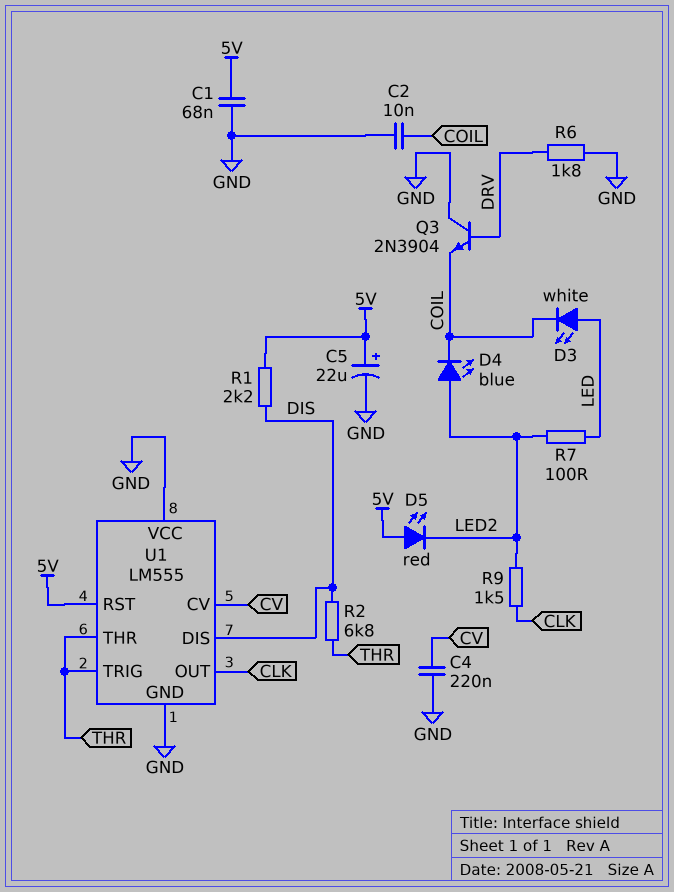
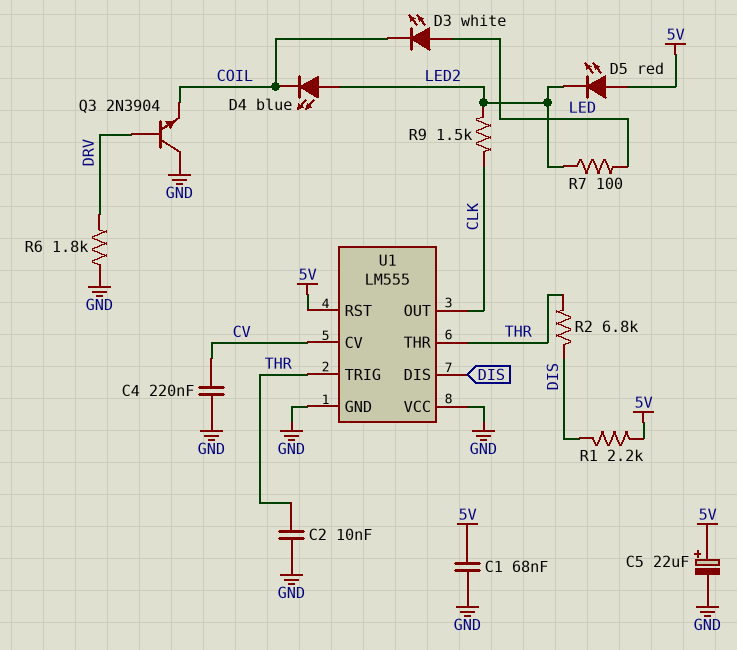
C2: 10nF (COIL, GND) -> 10nF (GND, THR)

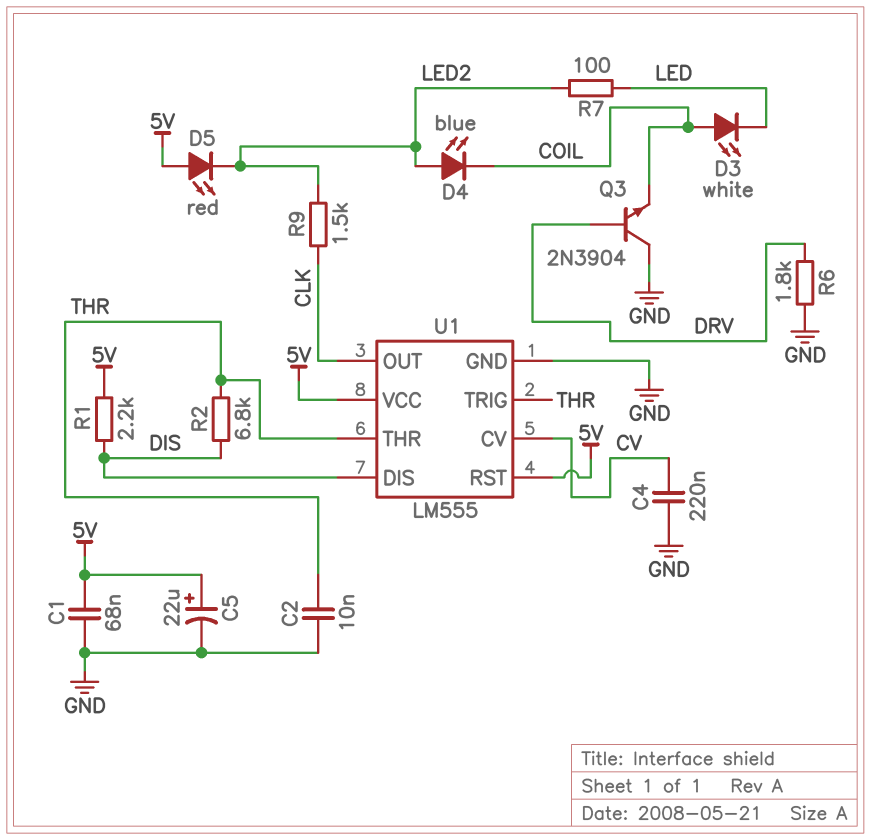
D3: LED white (A LED, K COIL) -> LED white (A COIL, K LED)
U1 pin VCC: GND -> 5V

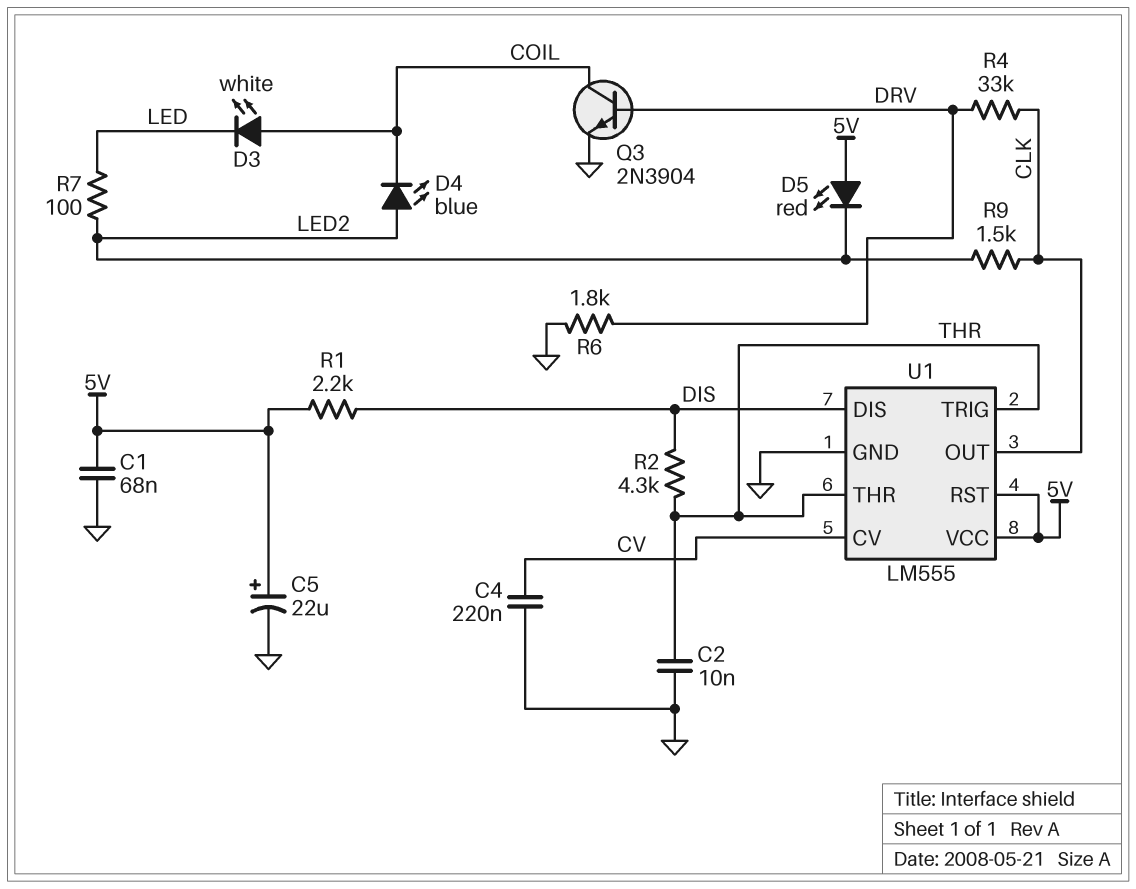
Q3: NPN 2N3904 (B DRV, C GND, E COIL) -> NPN 2N3904 (B DRV, C COIL, E GND)
R2: 6.8k (DIS, THR) -> 4.3k (DIS, THR)
R4: none -> 33k (CLK, DRV)

